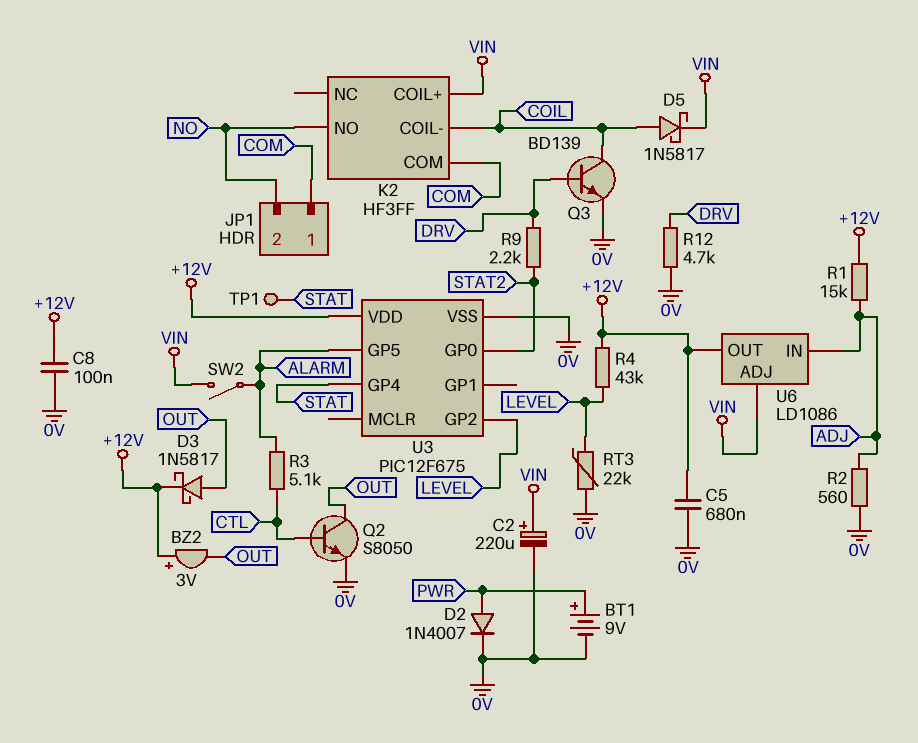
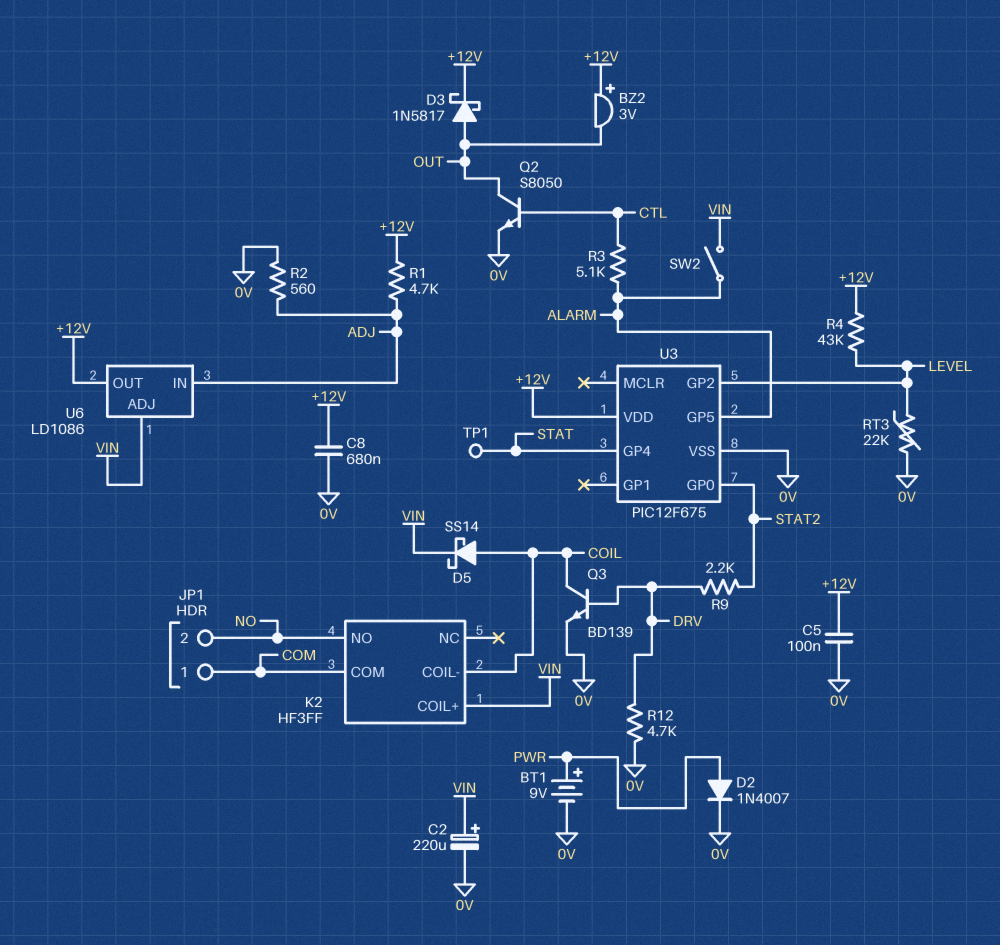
C5: 680nF (+12V, 0V) -> 100nF (+12V, 0V)
C8: 100nF (+12V, 0V) -> 680nF (+12V, 0V)
D5: schottky 1N5817 (A COIL, K VIN) -> schottky SS14 (A COIL, K VIN)
R1: 15k (+12V, ADJ) -> 4.7k (+12V, ADJ)

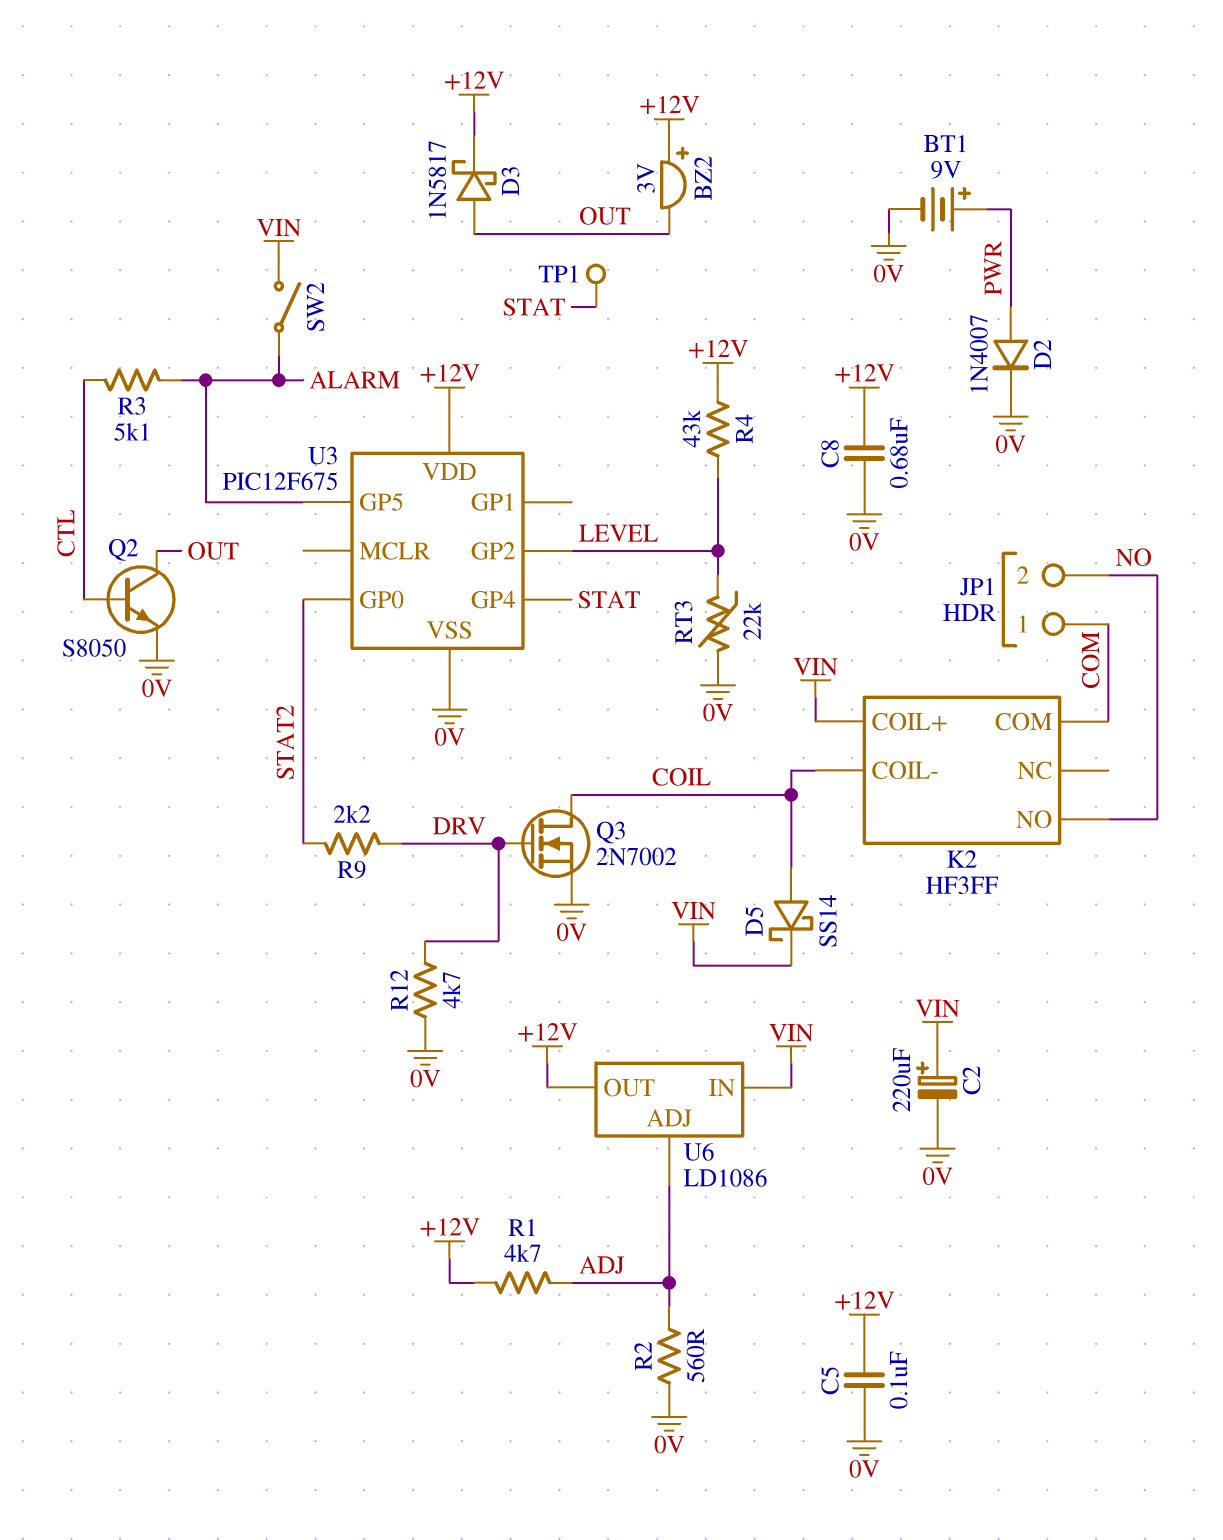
Q3: NPN BD139 (B DRV, C COIL, E 0V) -> NMOS 2N7002 (G DRV, D COIL, S 0V)
U6 pin ADJ: VIN -> ADJ
U6 pin IN: ADJ -> VIN

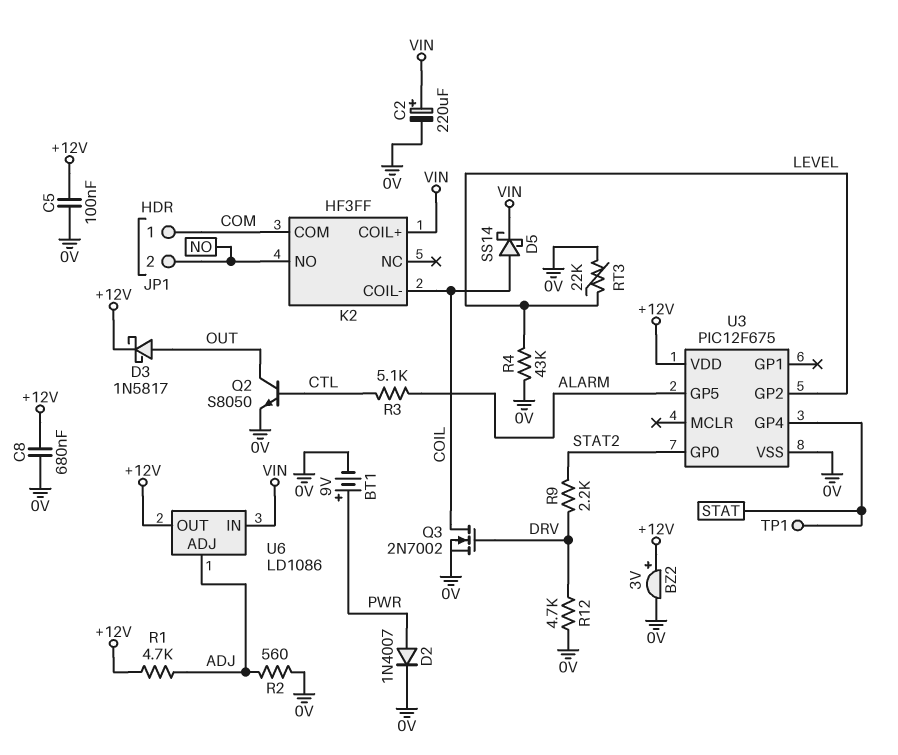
BZ2: buzzer 3V (plus +12V, minus OUT) -> buzzer 3V (plus +12V, minus 0V)
R4: 43k (+12V, LEVEL) -> 43k (0V, LEVEL)
SW2: switch (ALARM, VIN) -> none

